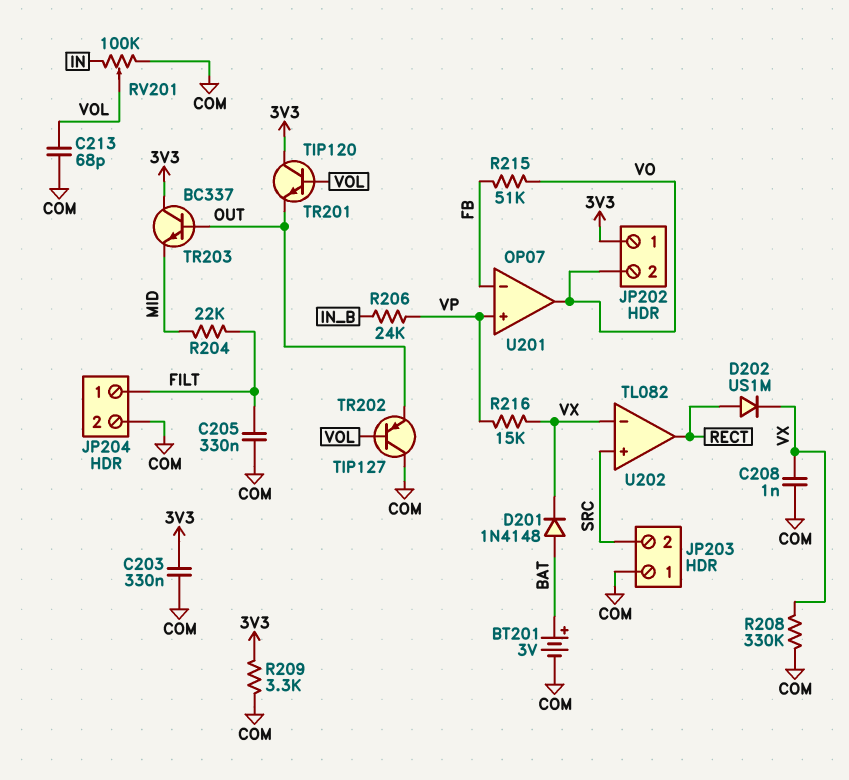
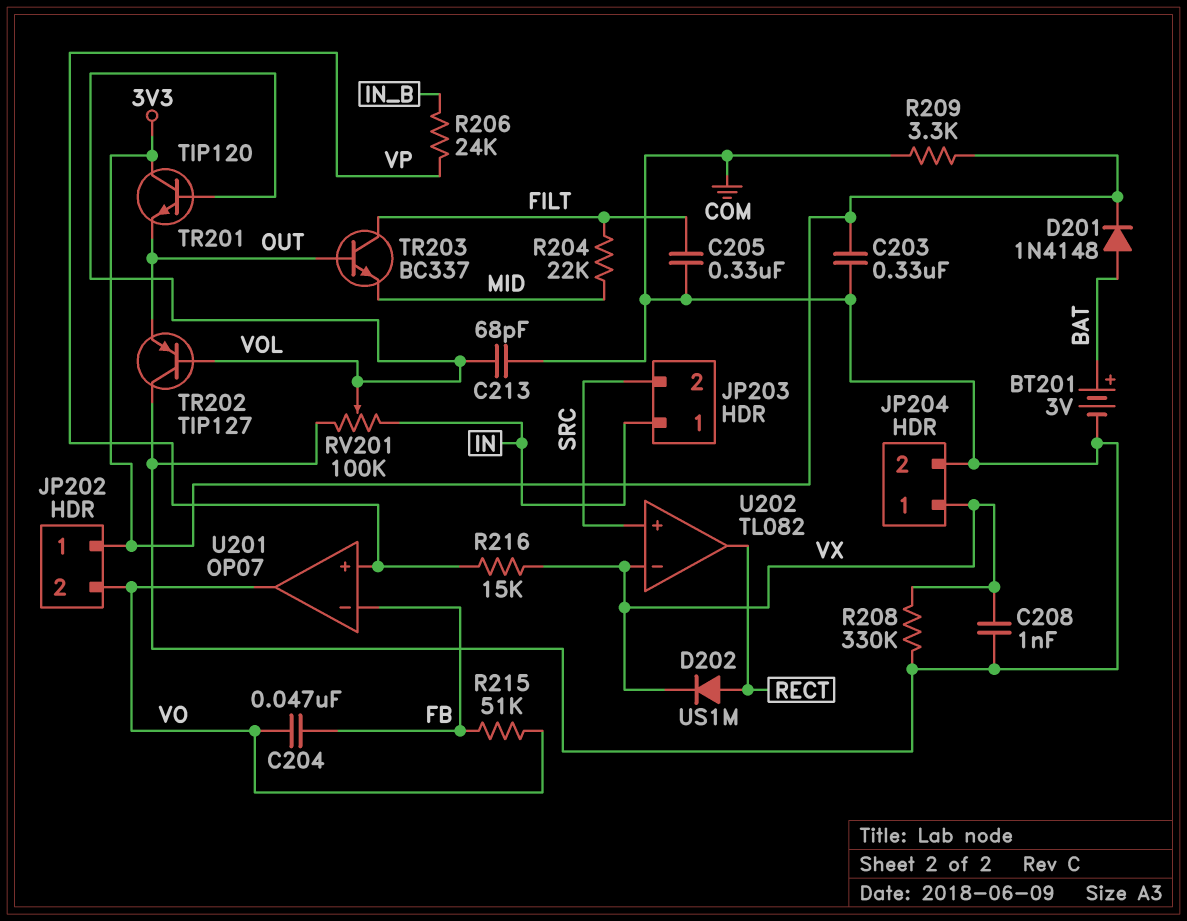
C204: none -> 47nF (FB, VO)
D201: diode 1N4148 (A BAT, K VX) -> diode 1N4148 (A BAT, K 3V3)
JP203 pin 1: COM -> IN
JP204 pin 1: FILT -> VX
TR203: NPN BC337 (B OUT, C 3V3, E MID) -> NPN BC337 (B OUT, C FILT, E MID)

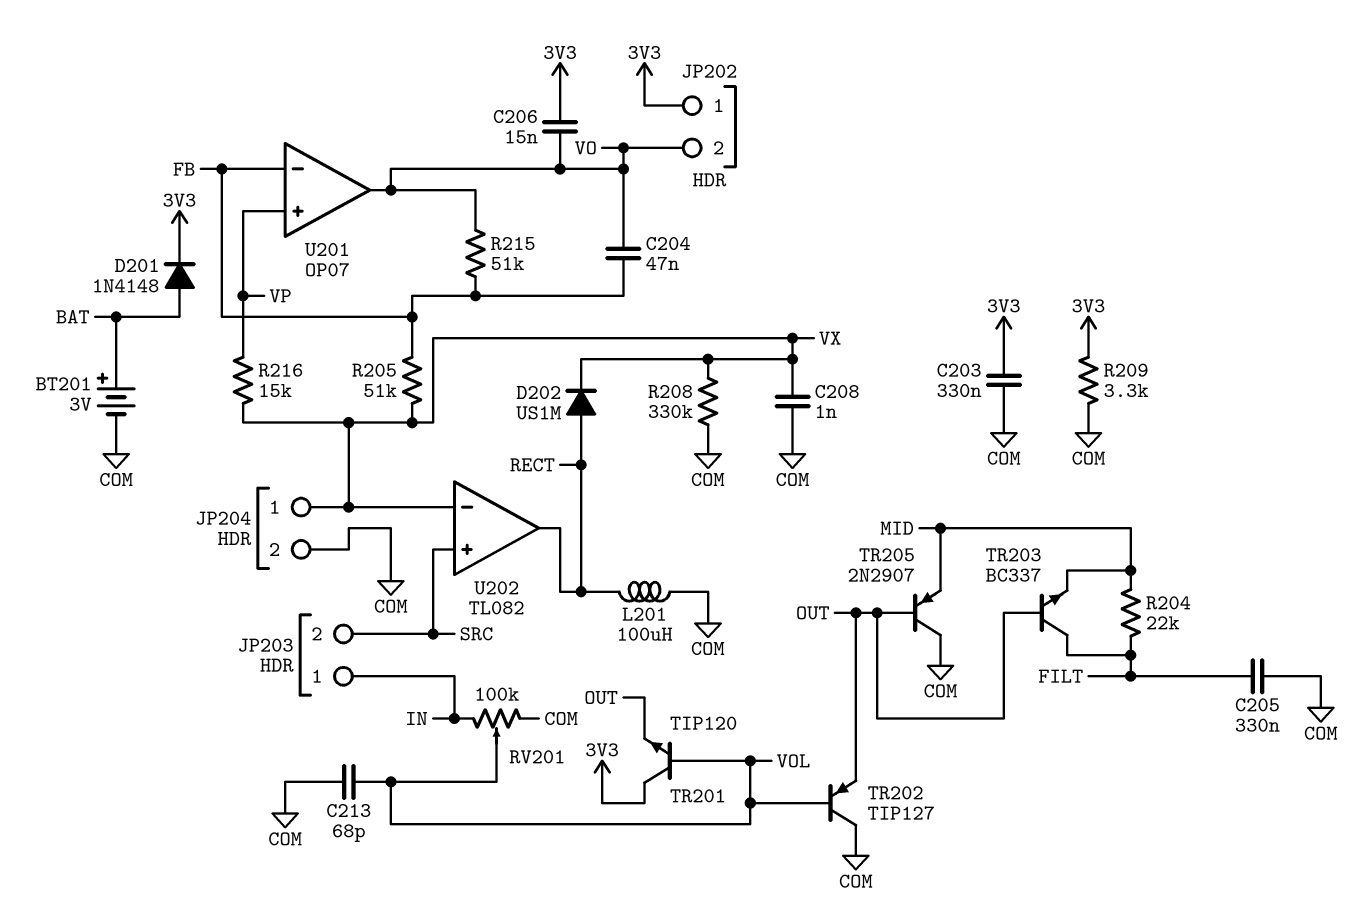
C206: none -> 15nF (3V3, VO)
L201: none -> 100uH (COM, RECT)
R205: none -> 51k (FB, VX)
R206: 24k (IN_B, VP) -> none
TR205: none -> PNP 2N2907 (B OUT, C COM, E MID)

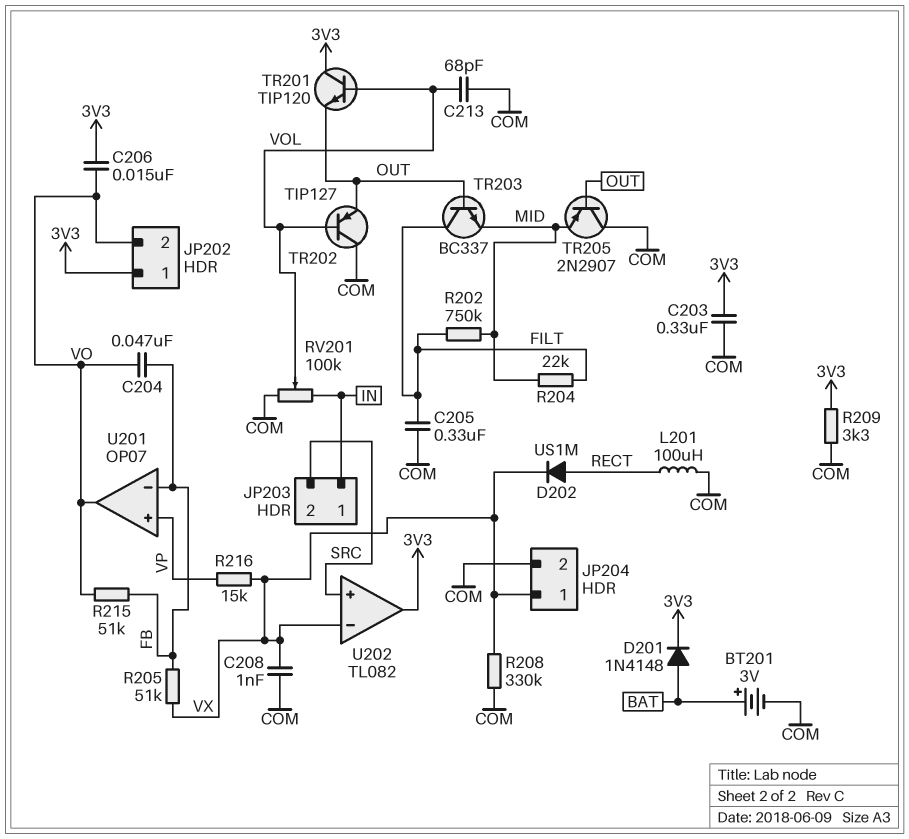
R202: none -> 750k (FILT, MID)
U202 pin out: RECT -> 3V3

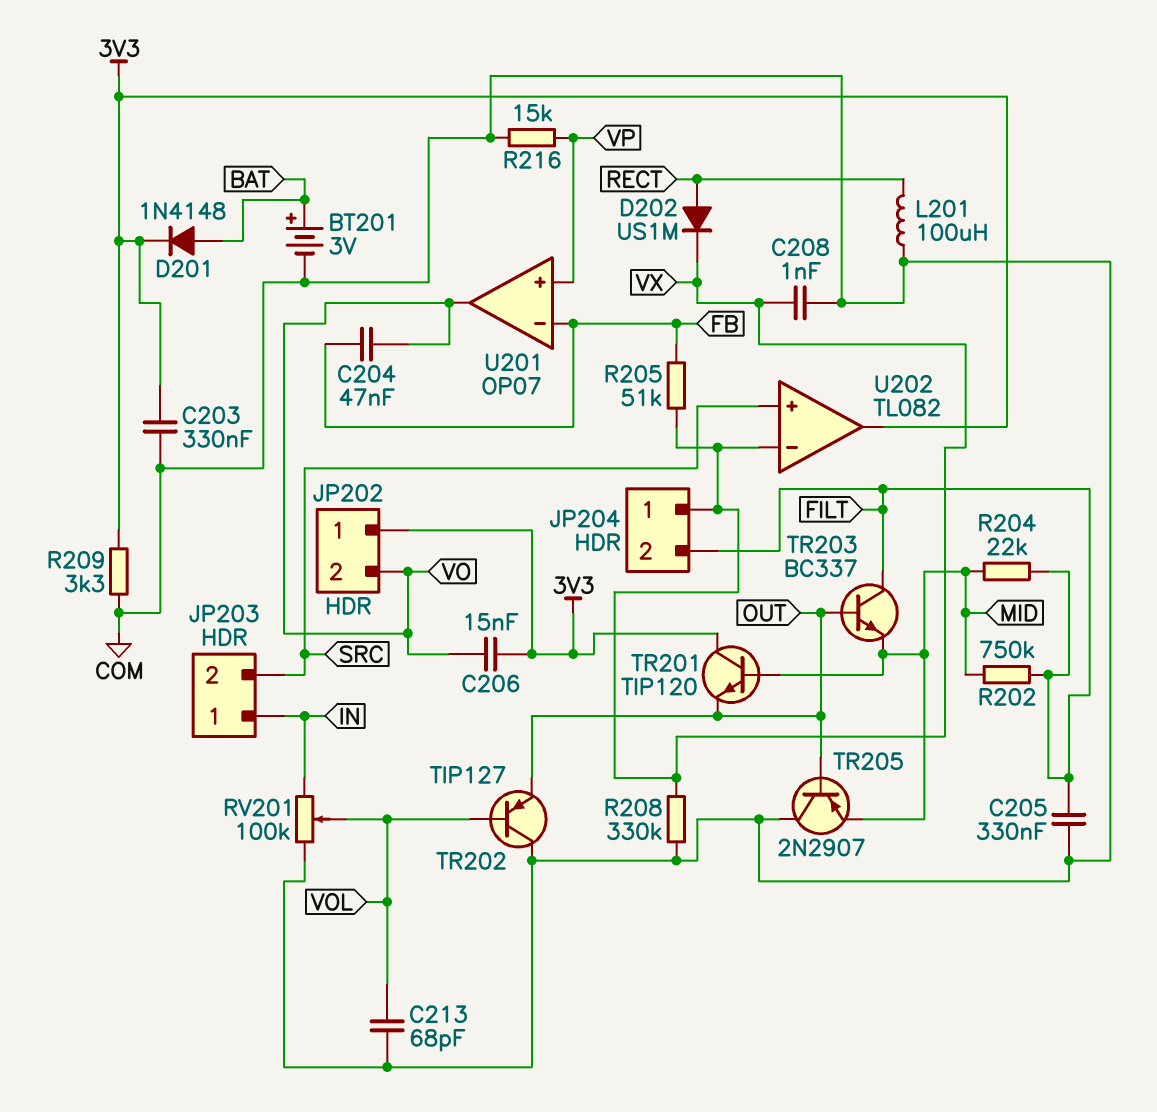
JP204 pin 2: COM -> FILT
R215: 51k (FB, VO) -> none
R216: 15k (VP, VX) -> 15k (COM, VP)
TR201: NPN TIP120 (B VOL, C 3V3, E OUT) -> NPN TIP120 (B MID, C 3V3, E OUT)

